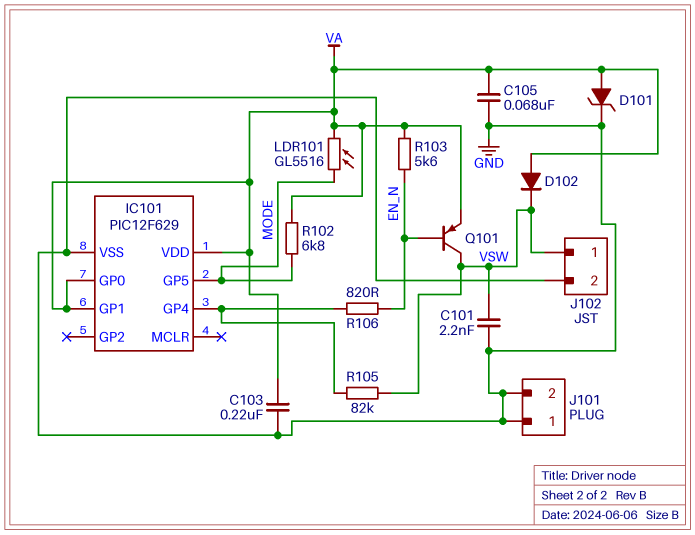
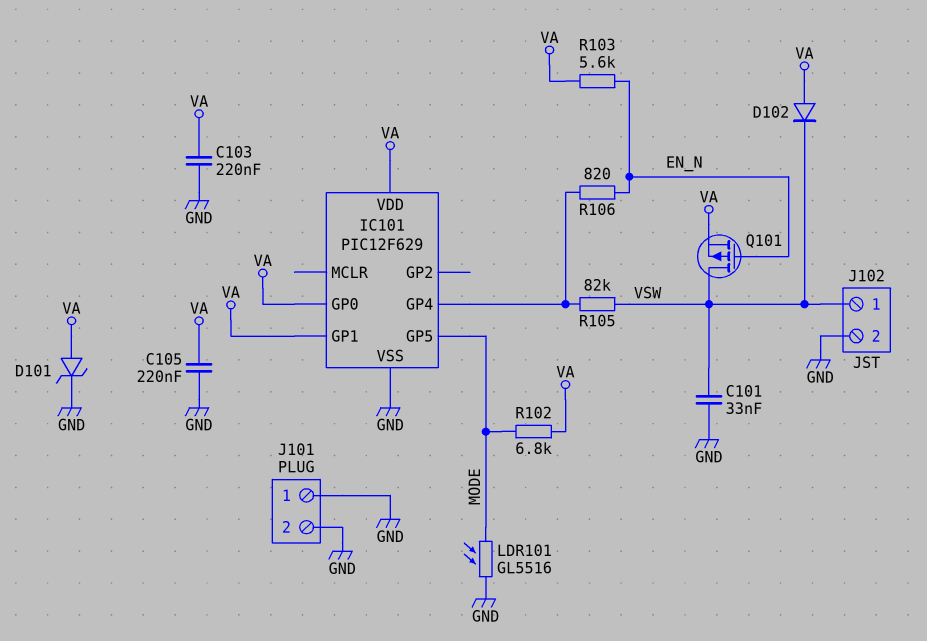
C101: 2.2nF (GND, VSW) -> 33nF (GND, VSW)
C105: 68nF (GND, VA) -> 220nF (GND, VA)
LDR101: GL5516 (MODE, VA) -> GL5516 (GND, MODE)
Q101: PNP (B EN_N, C VSW, E VA) -> PMOS (G EN_N, D VSW, S VA)

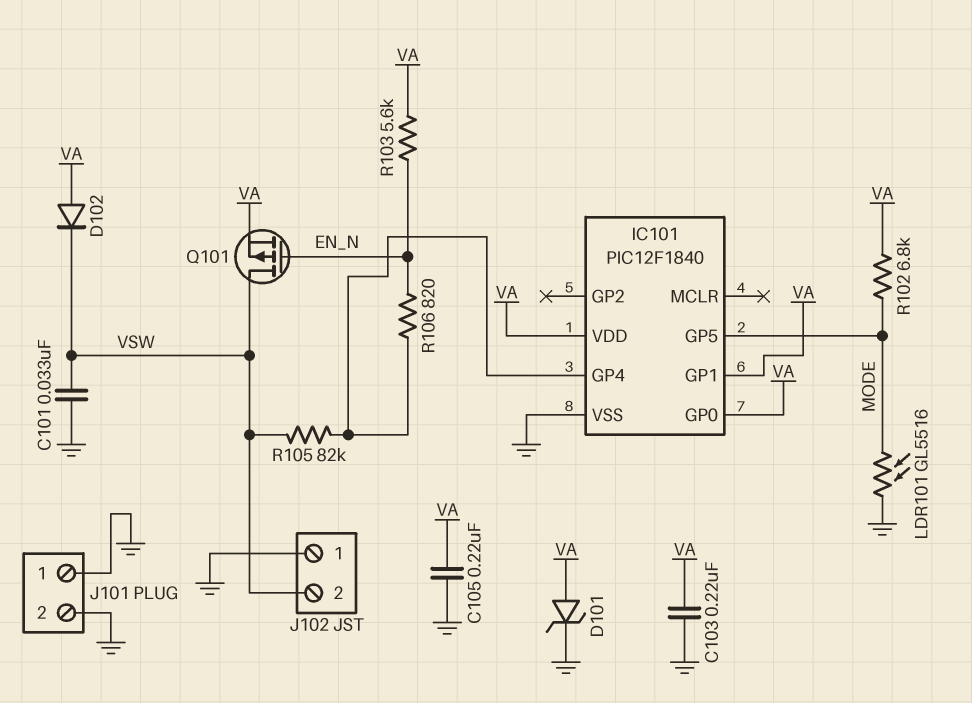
IC101: PIC12F629 -> PIC12F1840
J102 pin 1: VSW -> GND
J102 pin 2: GND -> VSW

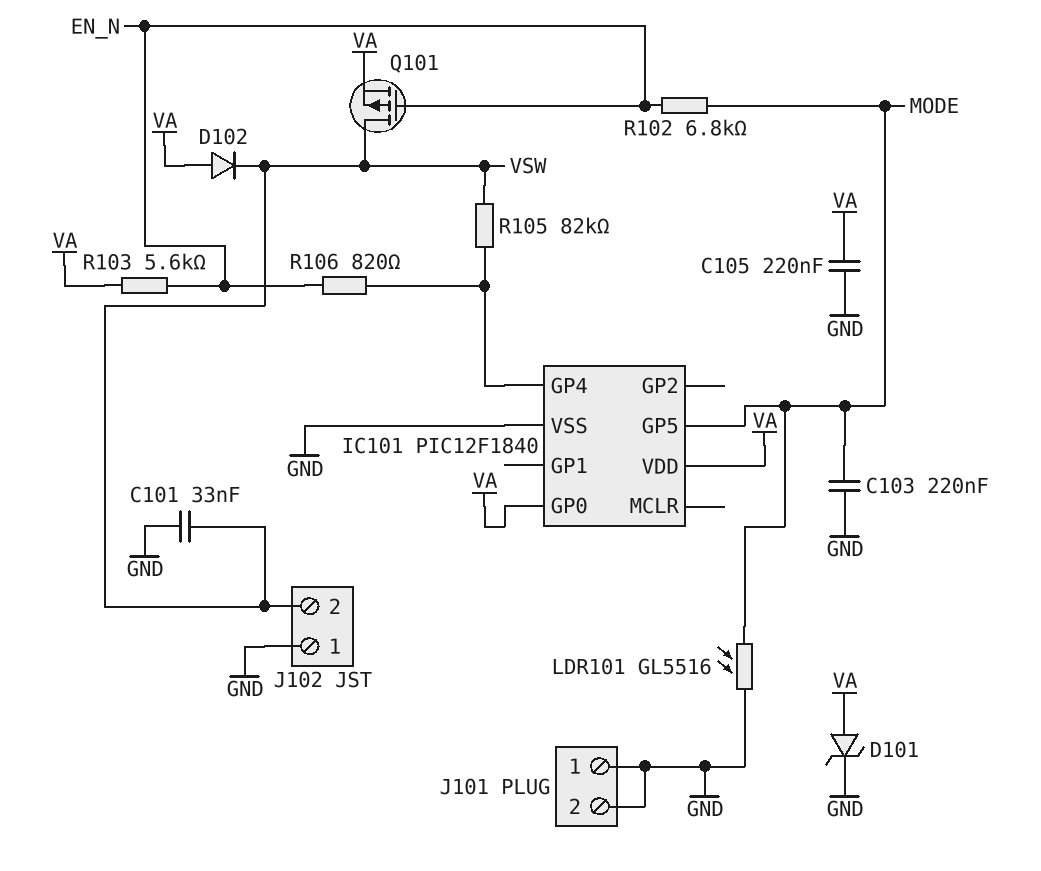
C103: 220nF (GND, VA) -> 220nF (GND, MODE)
IC101 pin GP1: VA -> none
R102: 6.8k (MODE, VA) -> 6.8k (EN_N, MODE)

